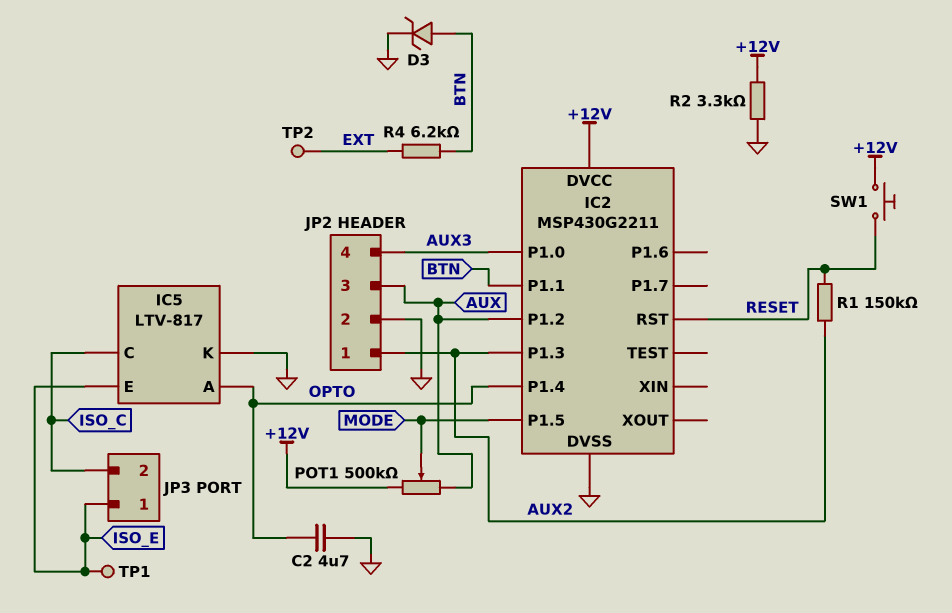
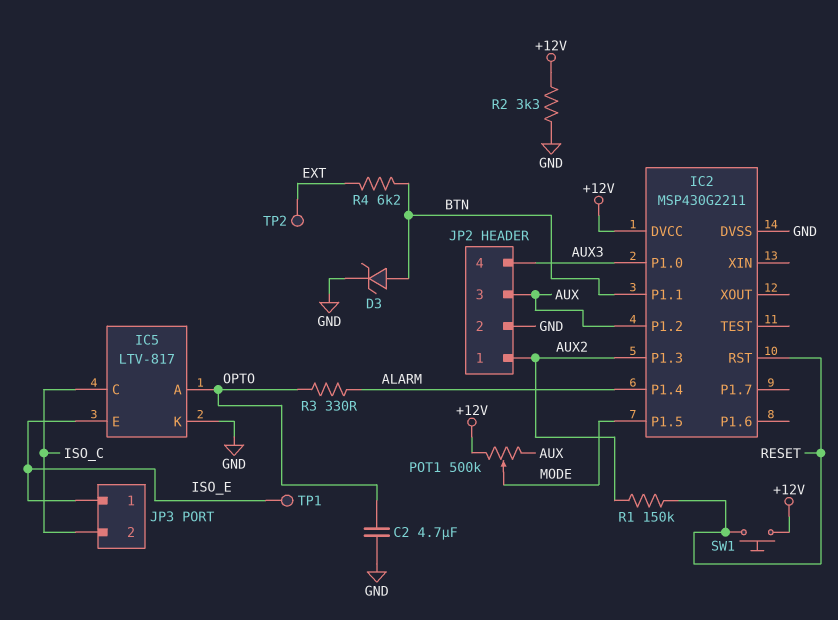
IC2 pin P1.4: OPTO -> ALARM
R3: none -> 330 (ALARM, OPTO)

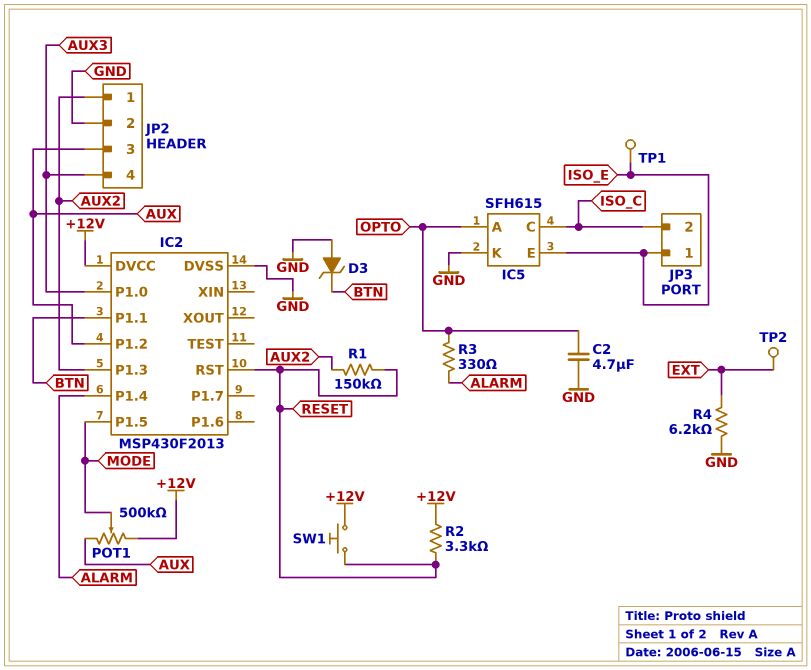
D3: zener (A BTN, K GND) -> zener (A GND, K BTN)
IC2: MSP430G2211 -> MSP430F2013
IC5: LTV-817 -> SFH615
R2: 3.3k (+12V, GND) -> 3.3k (+12V, RESET)
R4: 6.2k (BTN, EXT) -> 6.2k (EXT, GND)

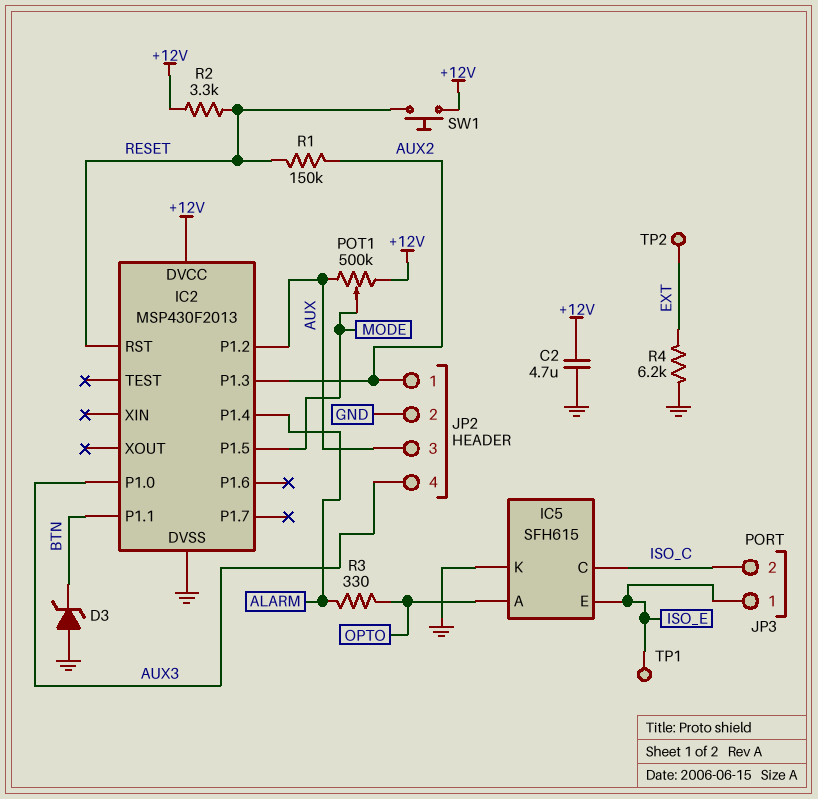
C2: 4.7uF (GND, OPTO) -> 4.7uF (+12V, GND)

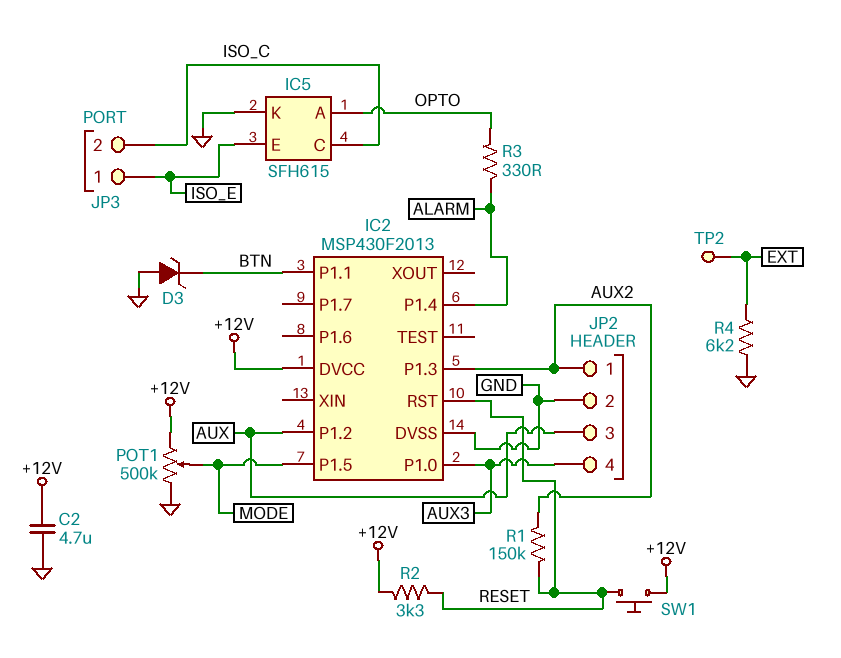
POT1: 500k (+12V, AUX, wiper MODE) -> 500k (+12V, GND, wiper MODE)
TP1: test point (ISO_E) -> none

